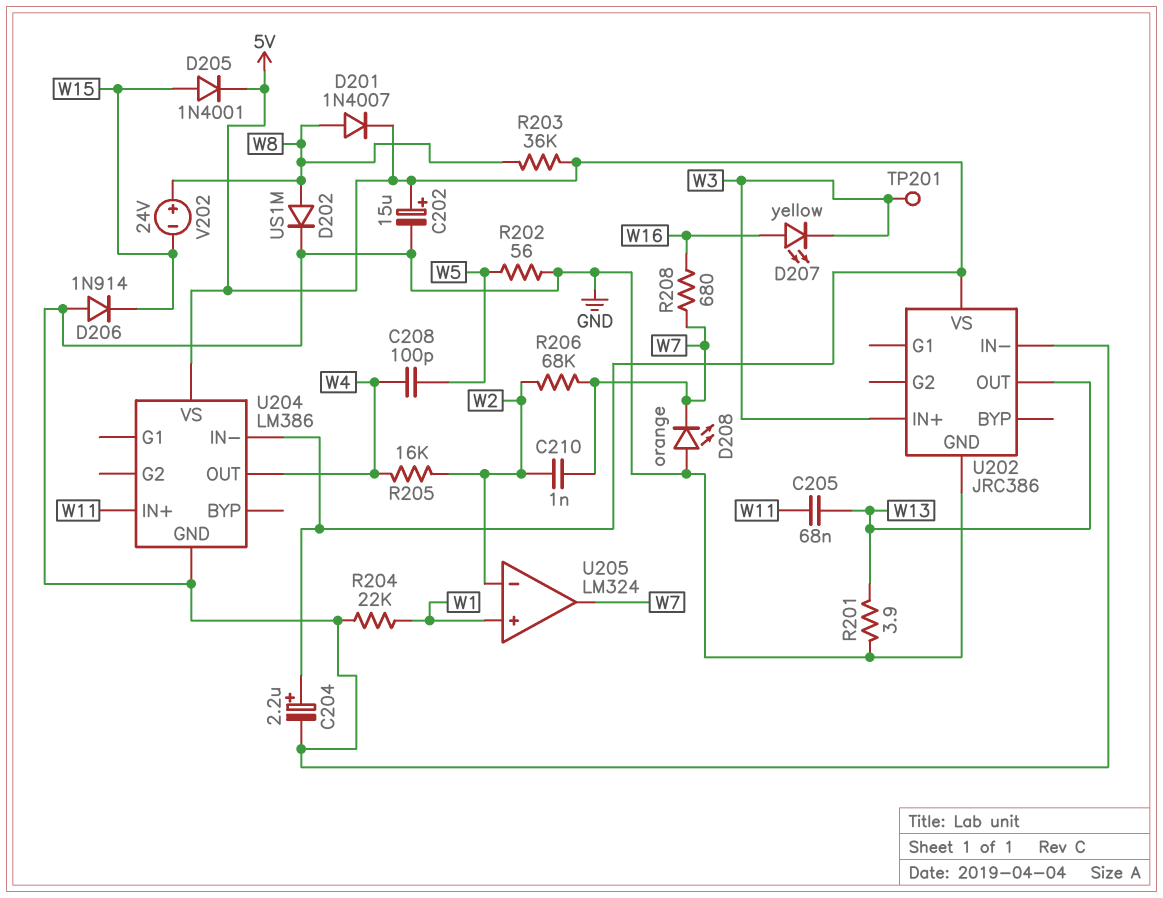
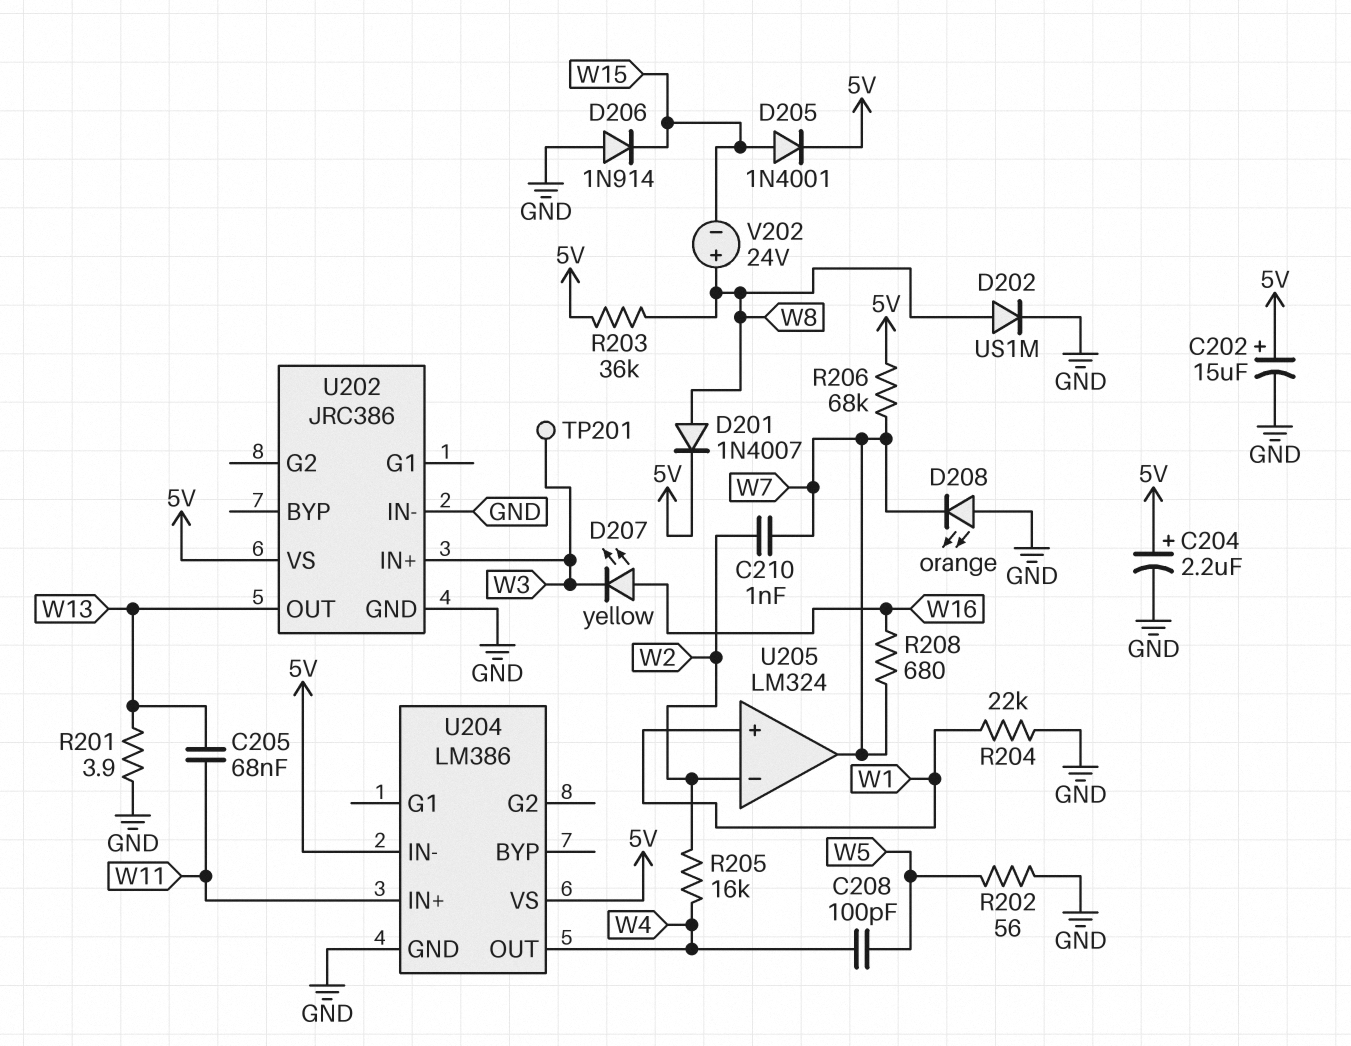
R206: 68k (W2, W7) -> 68k (5V, W7)

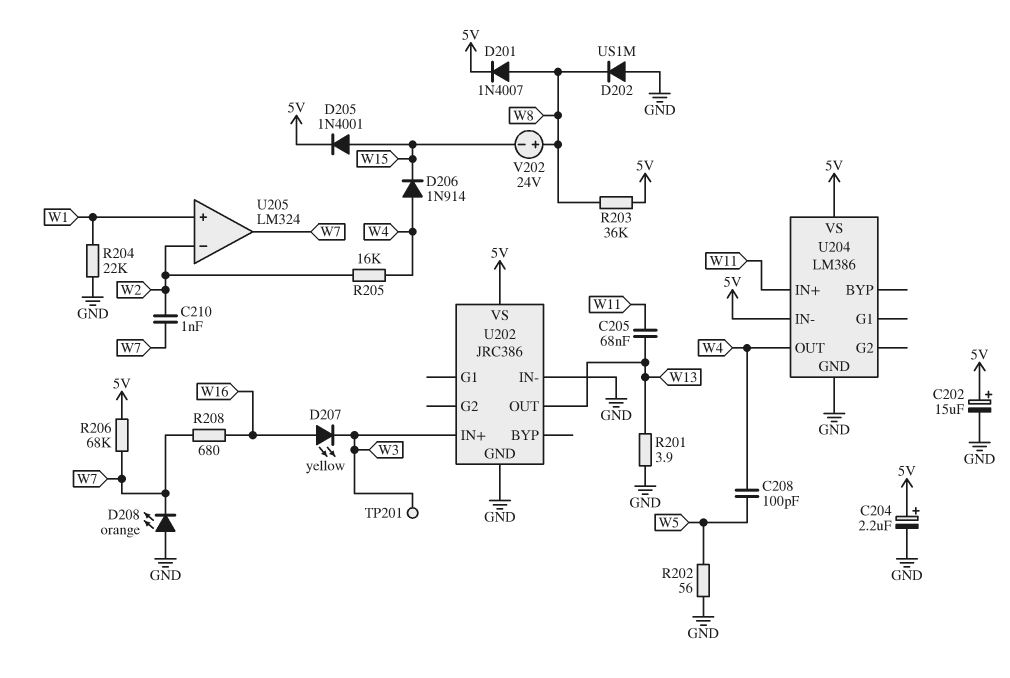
D202: diode US1M (A W8, K GND) -> diode US1M (A GND, K W8)
D206: diode 1N914 (A GND, K W15) -> diode 1N914 (A W4, K W15)

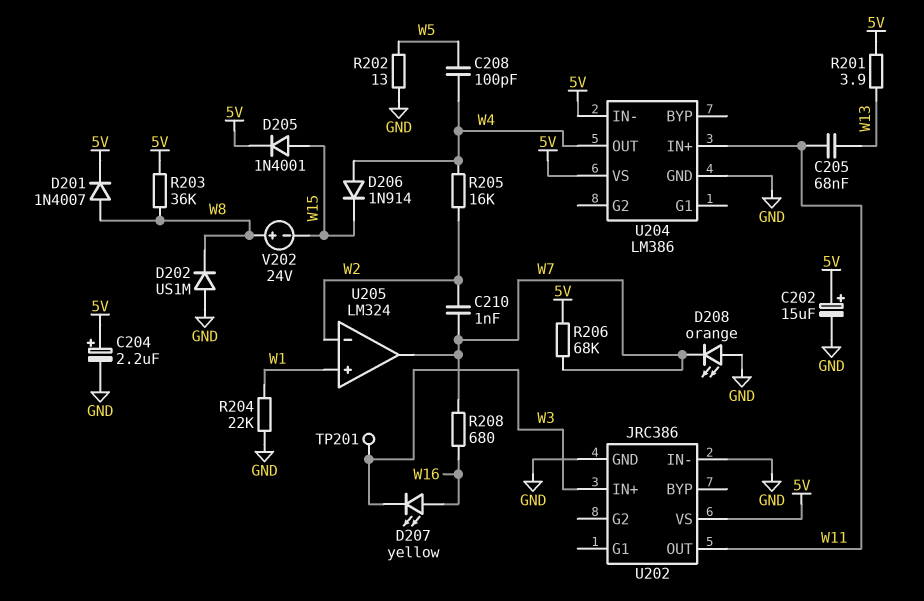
R201: 3.9 (GND, W13) -> 3.9 (5V, W13)
R202: 56 (GND, W5) -> 13 (GND, W5)
U202 pin OUT: W13 -> W11

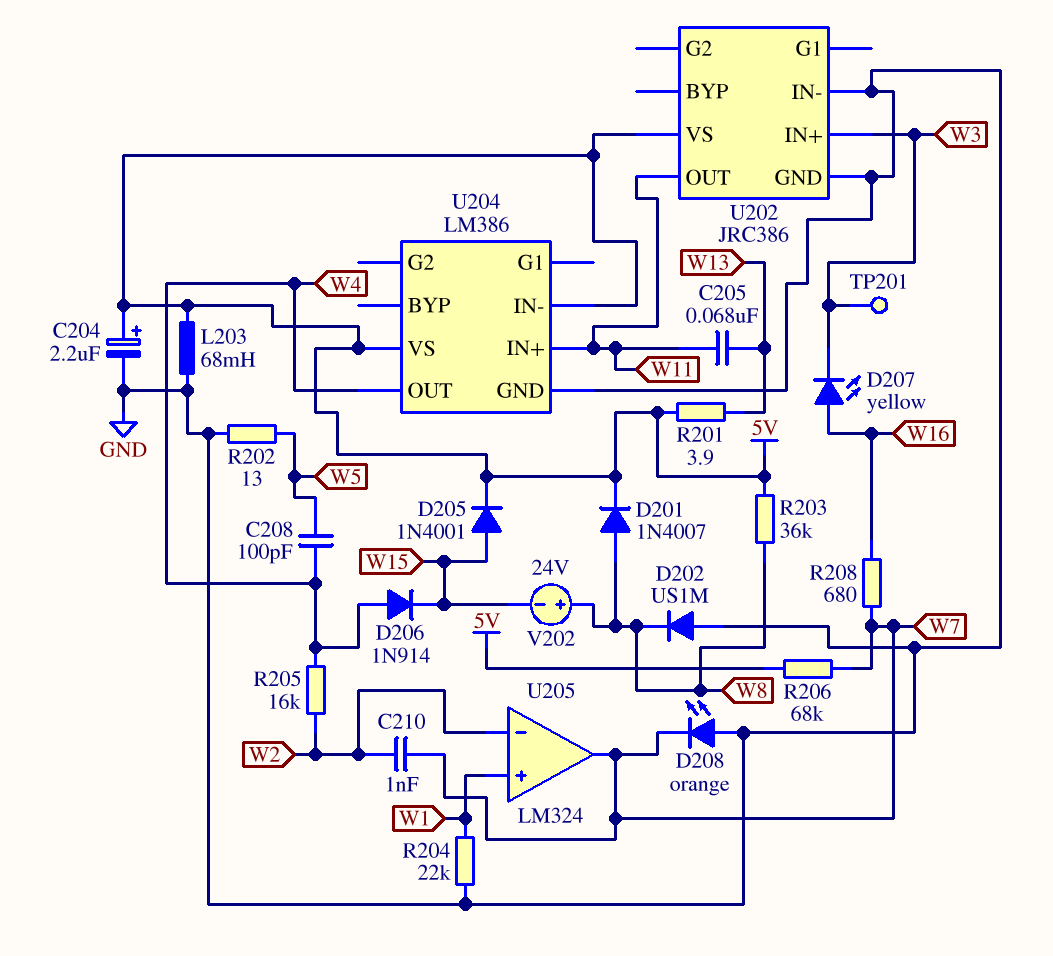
C202: 15uF (plus 5V, minus GND) -> none
L203: none -> 68mH (5V, GND)

